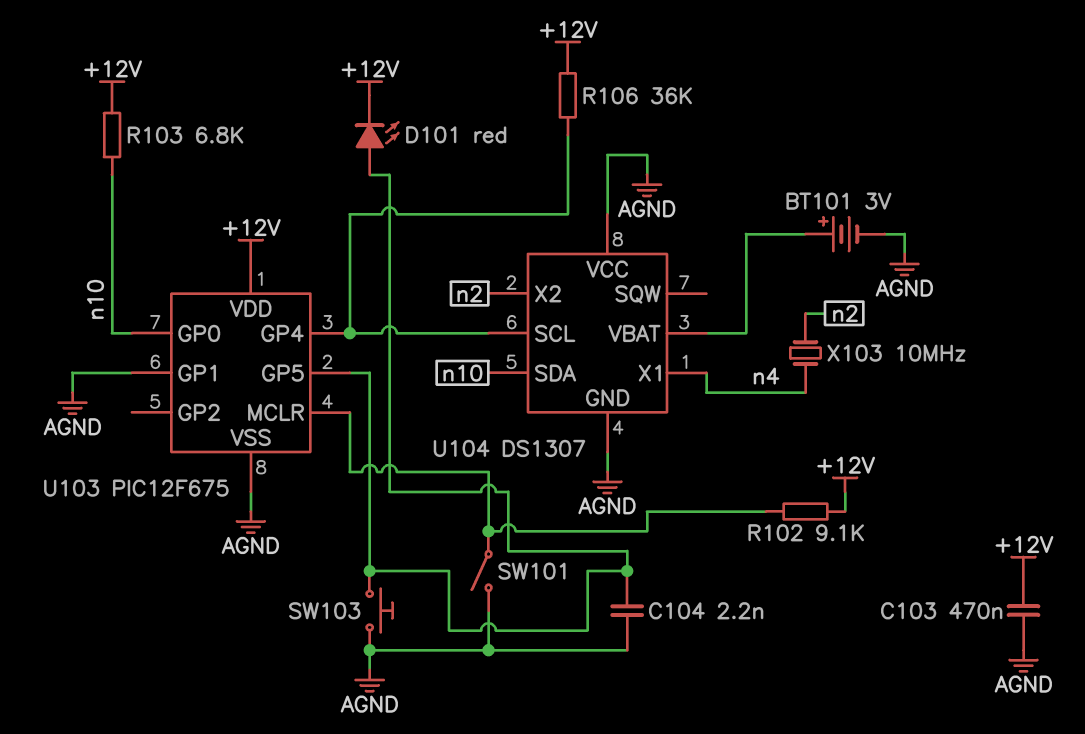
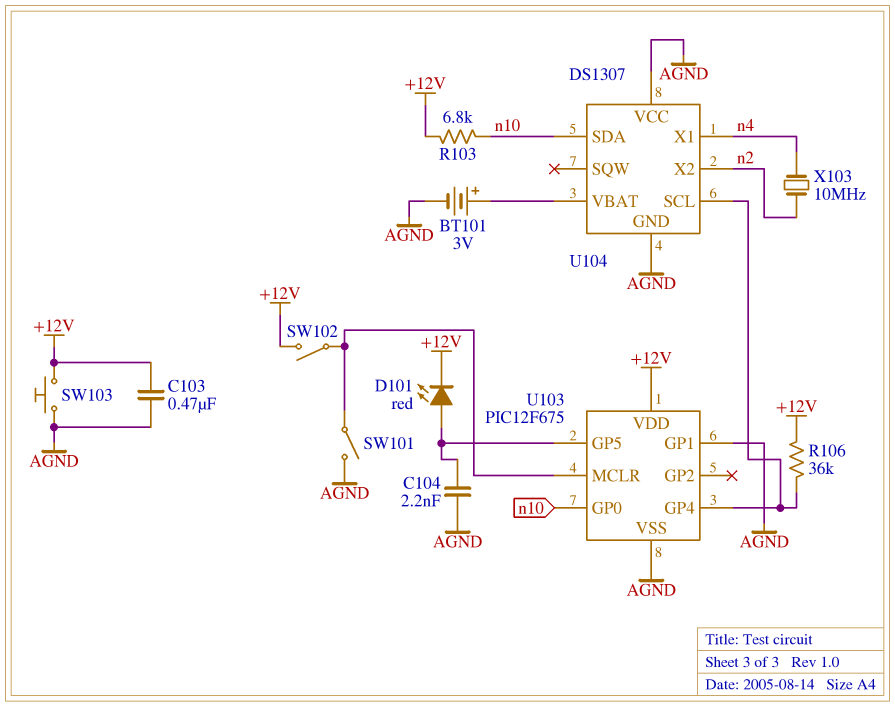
R102: 9.1k (+12V, U103/MCLR) -> none
SW102: none -> switch (+12V, U103/MCLR)
SW103: button (AGND, U103/GP5) -> button (+12V, AGND)

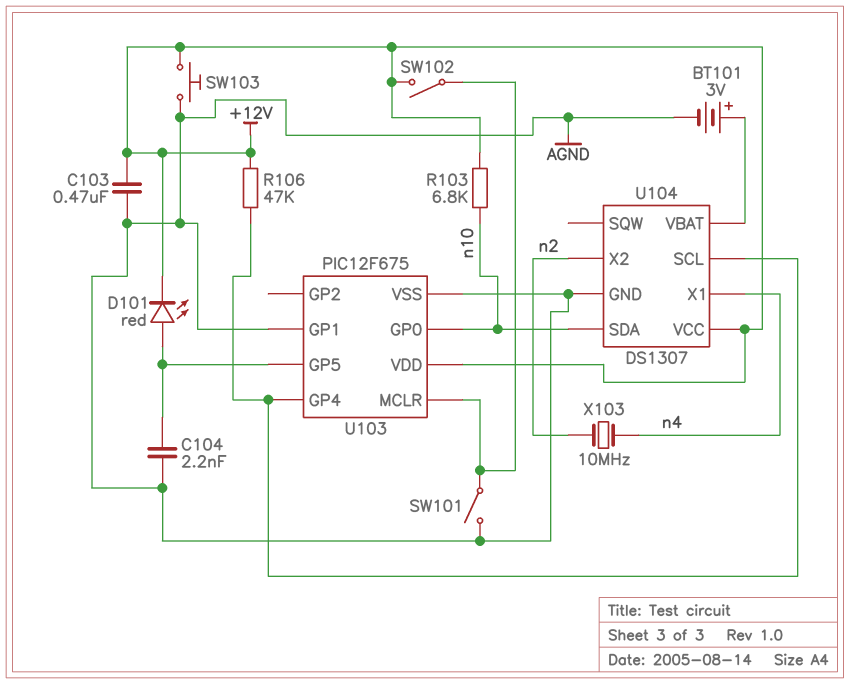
R106: 36k (+12V, U103/GP4) -> 47k (+12V, U103/GP4)
U104 pin VCC: AGND -> +12V

